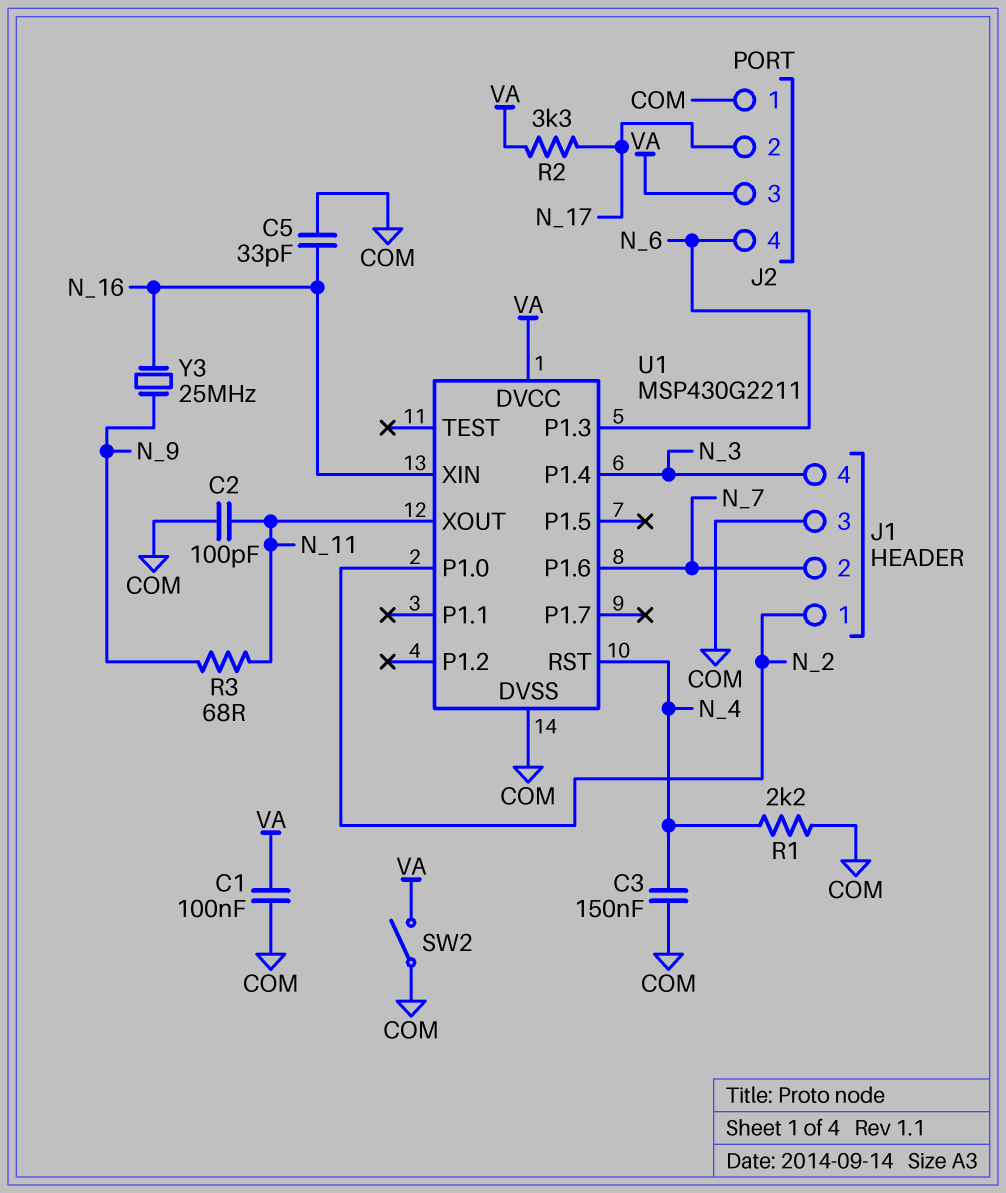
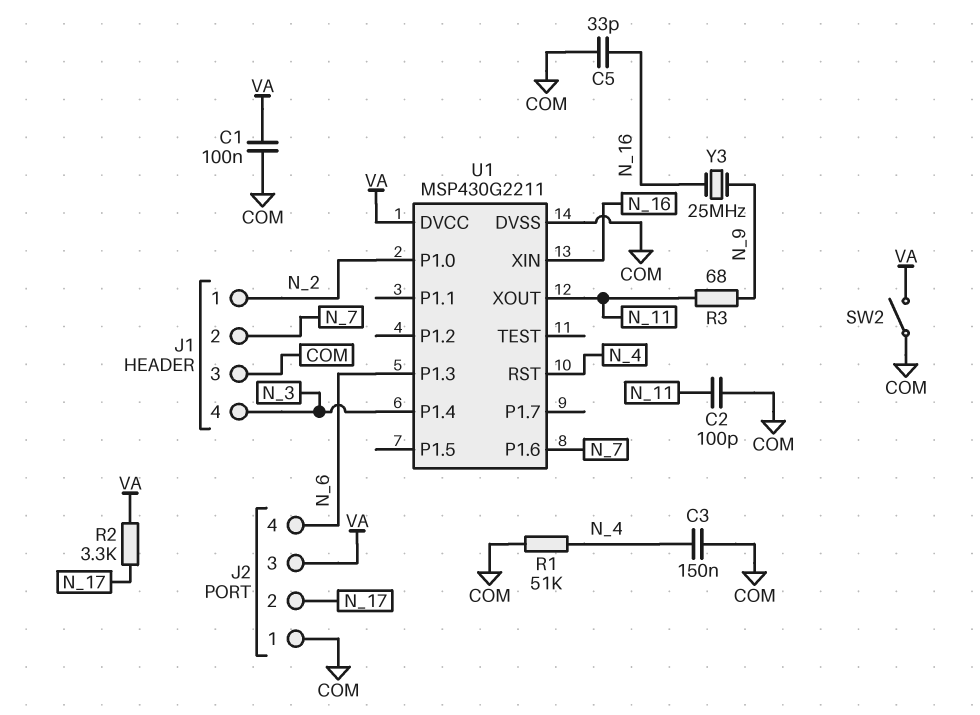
R1: 2.2k (COM, N_4) -> 51k (COM, N_4)

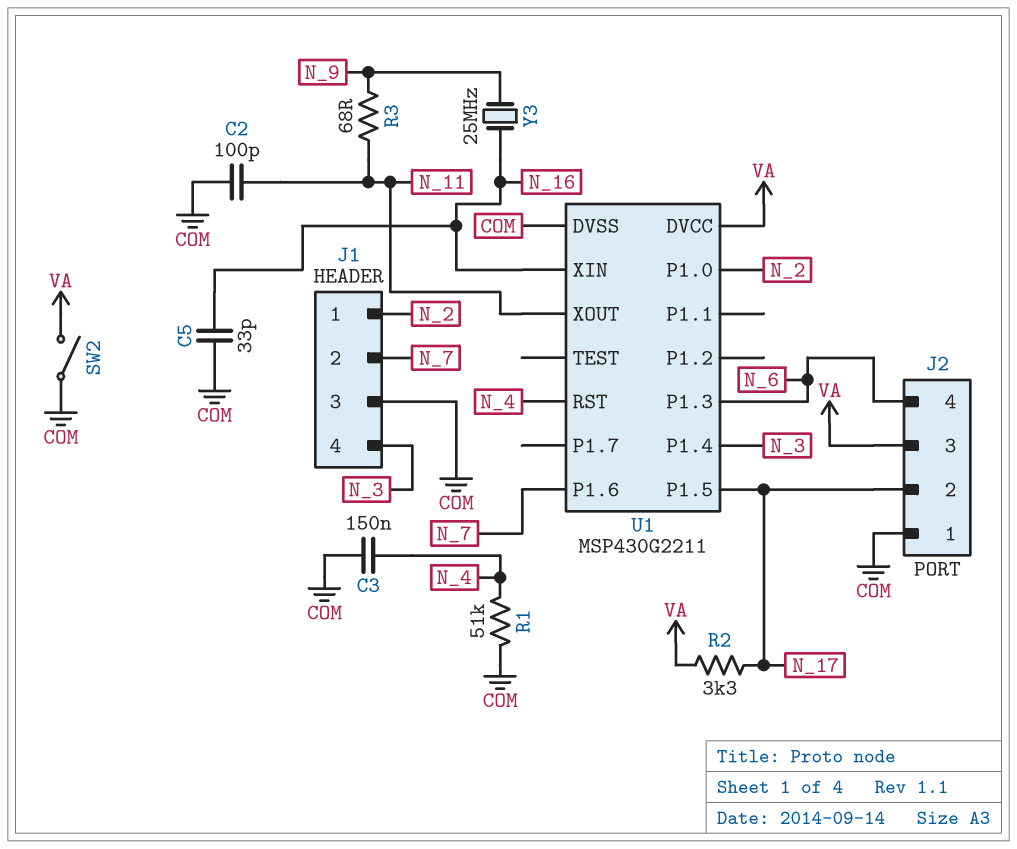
C1: 100nF (COM, VA) -> none
U1 pin P1.5: none -> N_17

